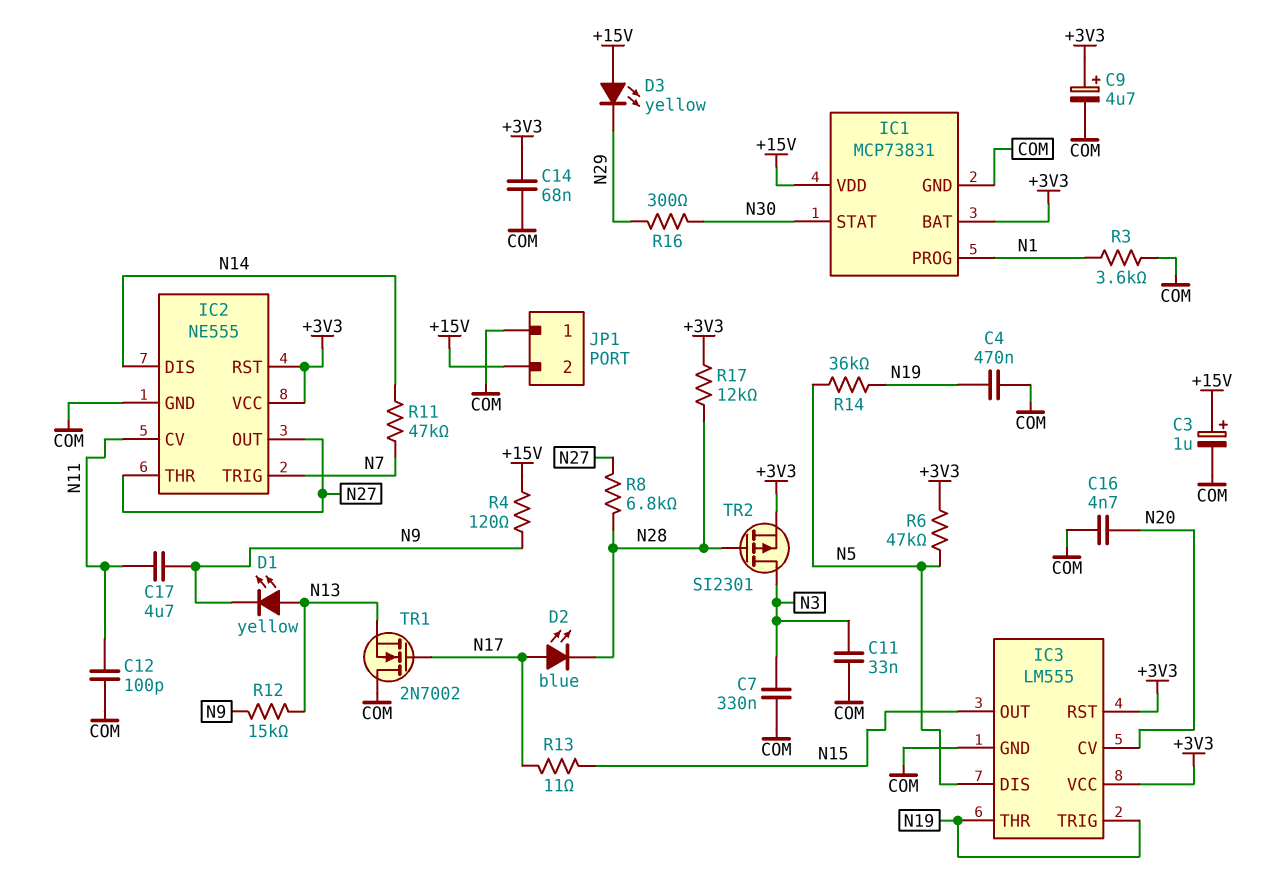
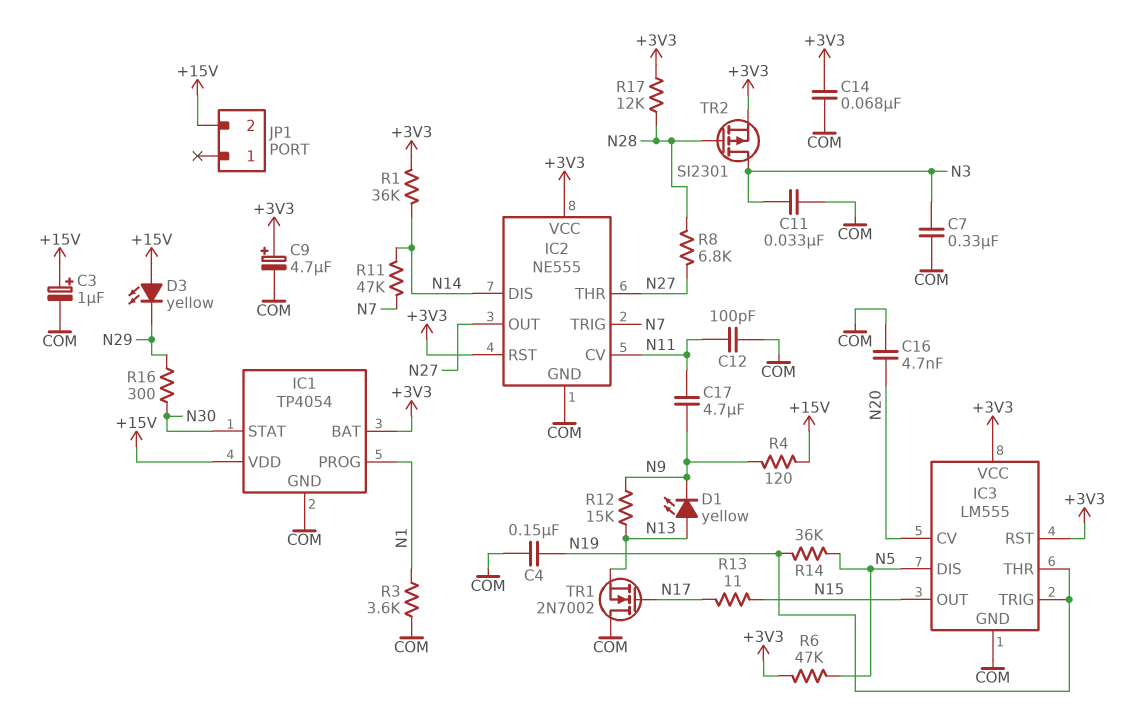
C4: 470nF (COM, N19) -> 150nF (COM, N19)
D2: LED blue (A N17, K N28) -> none
IC1: MCP73831 -> TP4054
JP1 pin 1: COM -> none
R1: none -> 36k (+3V3, N14)

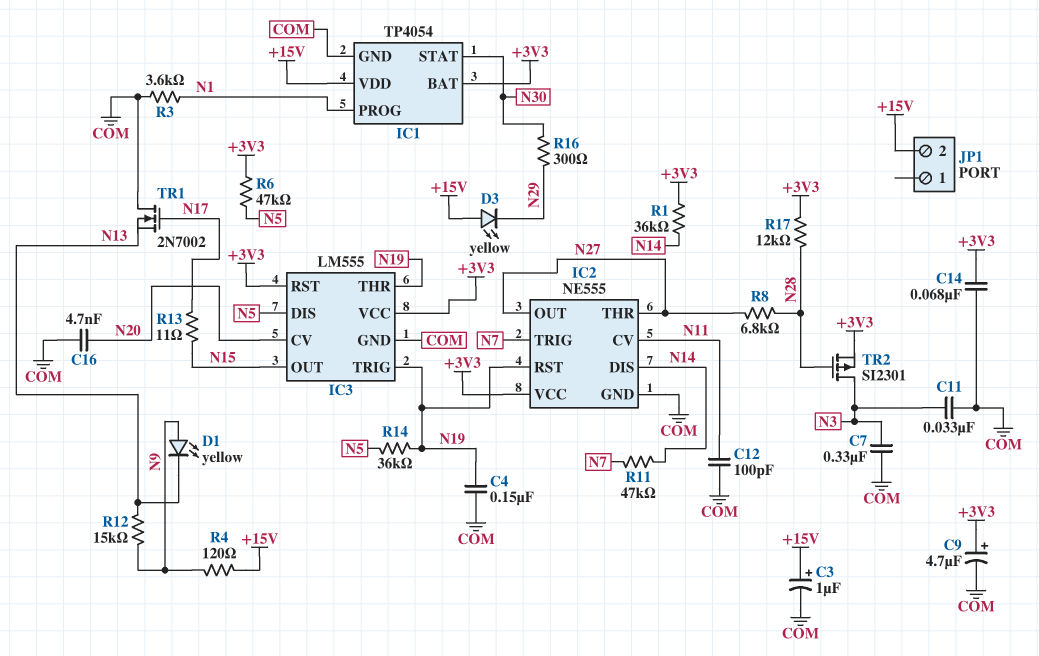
C17: 4.7uF (N9, N11) -> none
D1: LED yellow (A N13, K N9) -> LED yellow (A N9, K N13)
IC2 pin RST: +3V3 -> N19

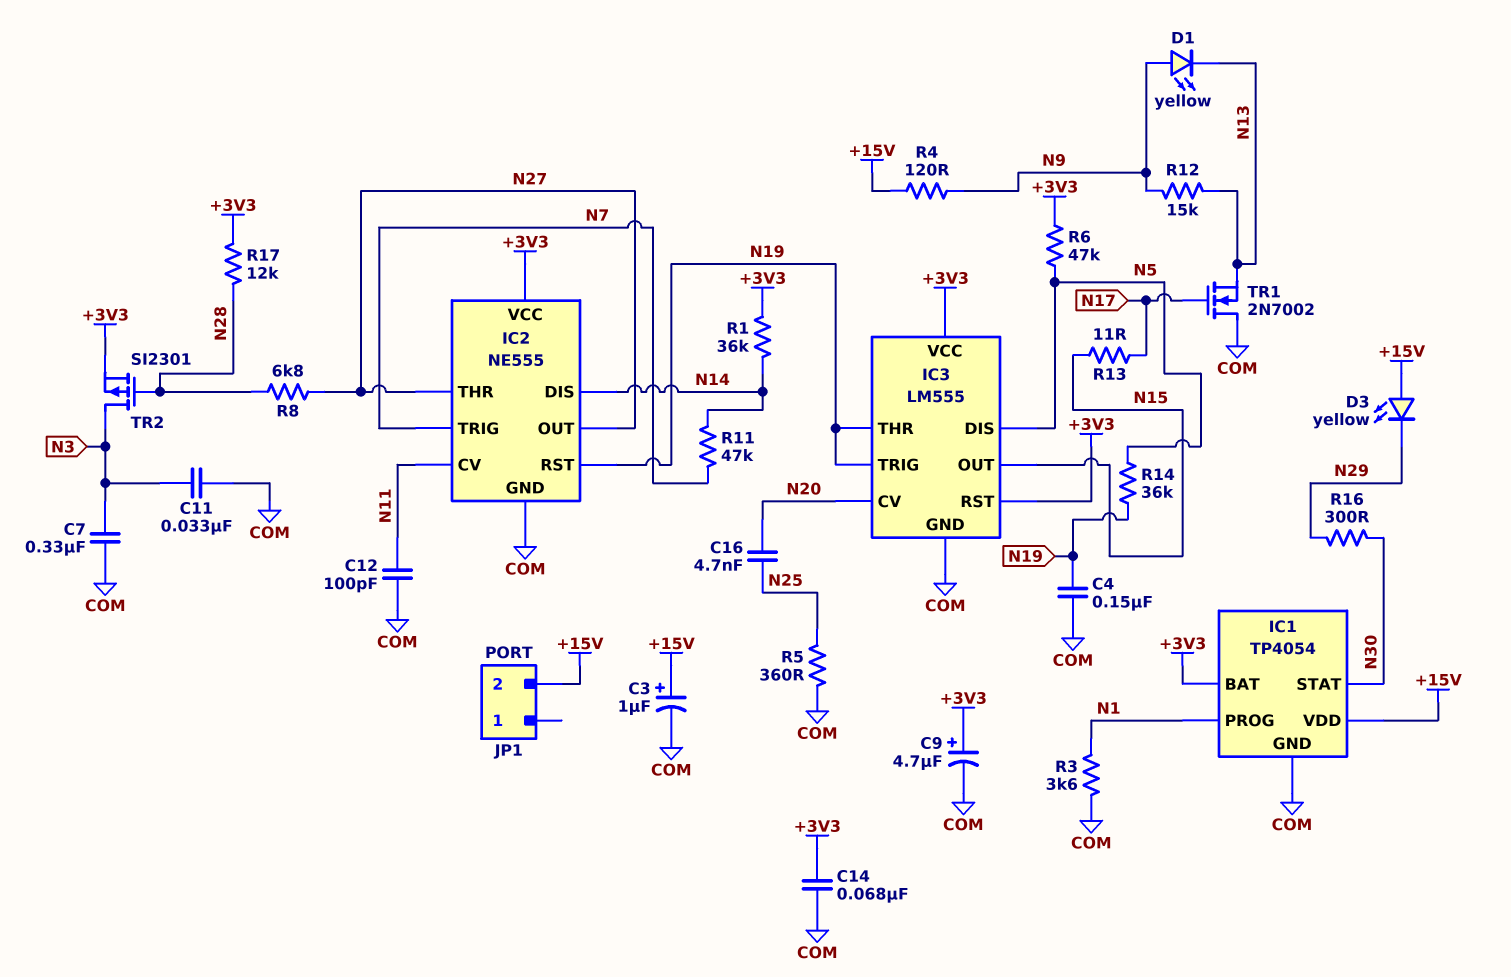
C16: 4.7nF (COM, N20) -> 4.7nF (N20, N25)
R5: none -> 360 (COM, N25)

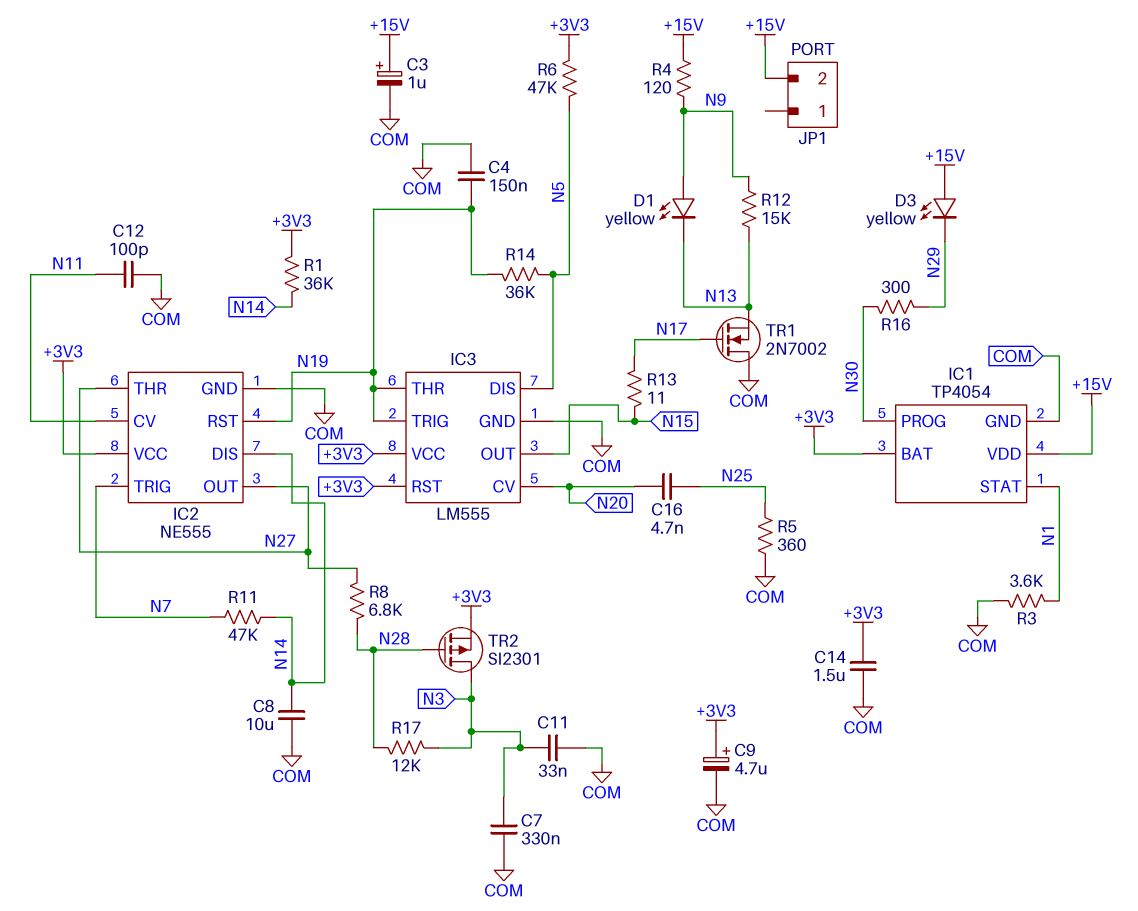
C8: none -> 10uF (COM, N14)
C14: 68nF (+3V3, COM) -> 1.5uF (+3V3, COM)
IC1 pin PROG: N1 -> N30
IC1 pin STAT: N30 -> N1
R17: 12k (+3V3, N28) -> 12k (N3, N28)

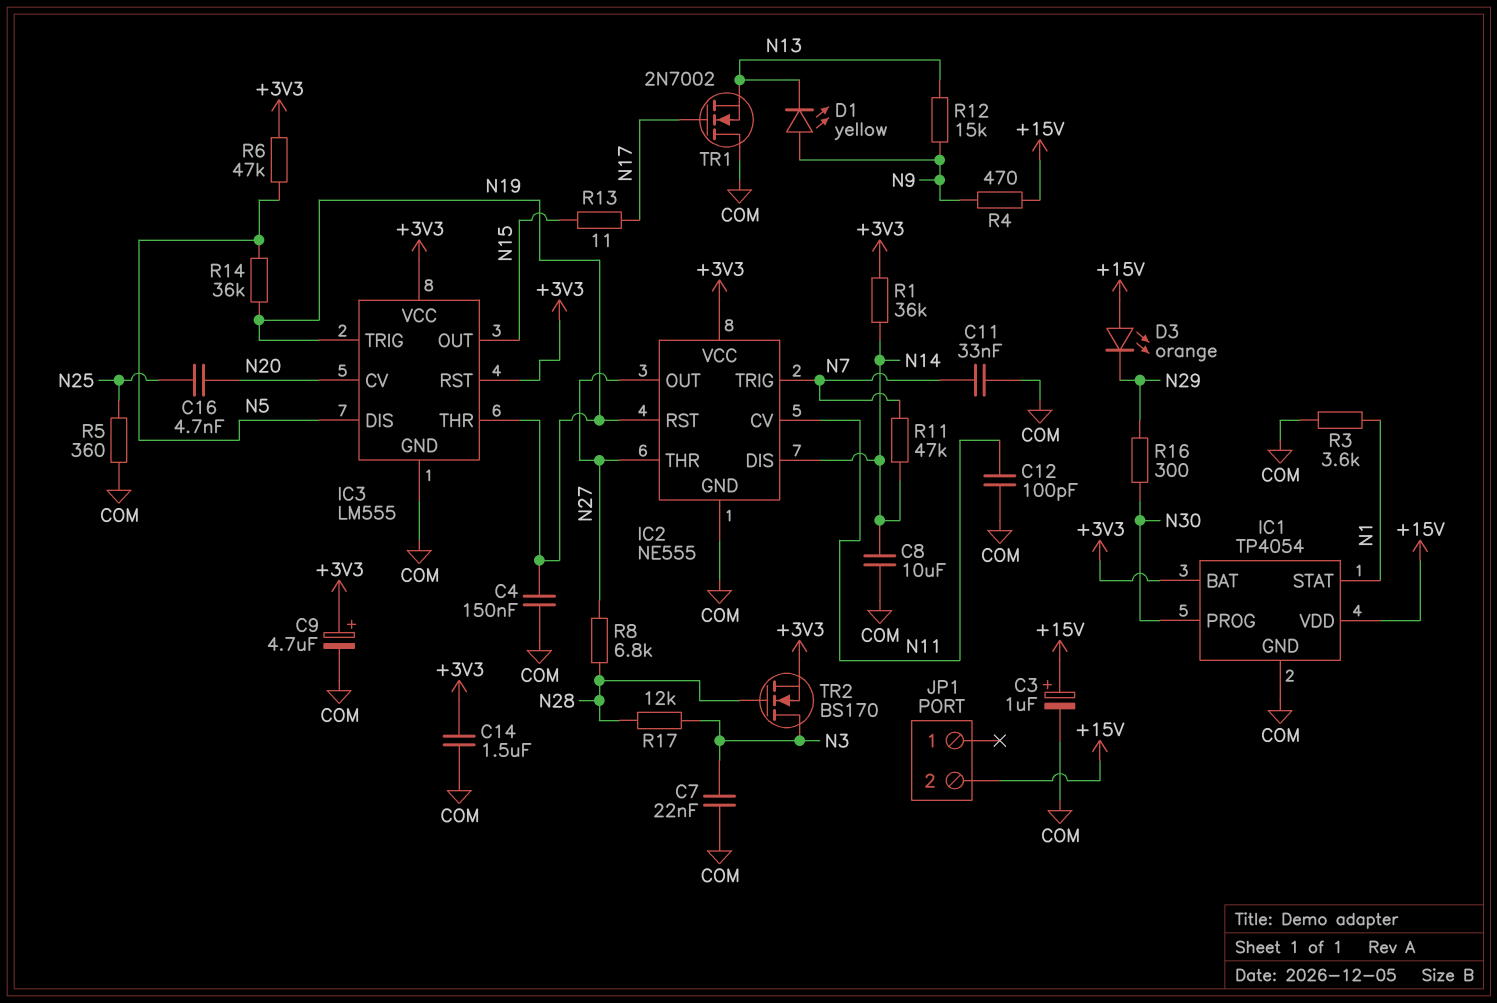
C7: 330nF (COM, N3) -> 22nF (COM, N3)
C11: 33nF (COM, N3) -> 33nF (COM, N7)
D3: LED yellow (A +15V, K N29) -> LED orange (A +15V, K N29)
R4: 120 (+15V, N9) -> 470 (+15V, N9)
TR2: PMOS SI2301 (G N28, D N3, S +3V3) -> NMOS BS170 (G N28, D N3, S +3V3)

